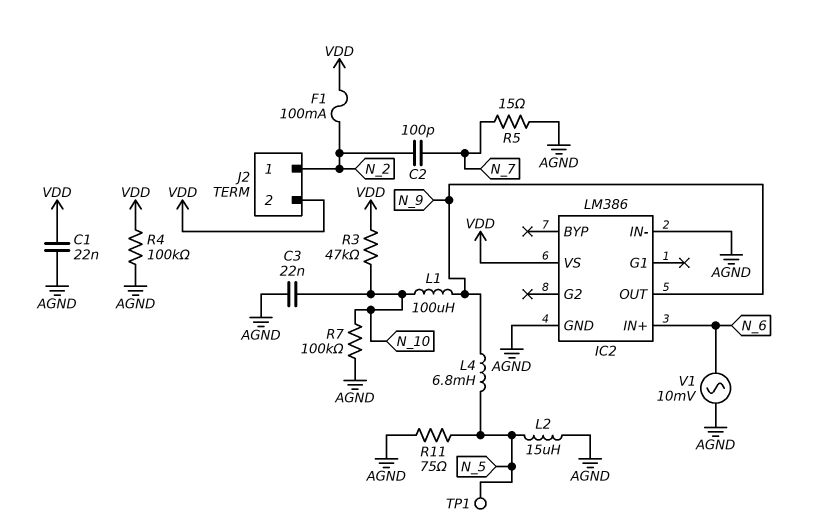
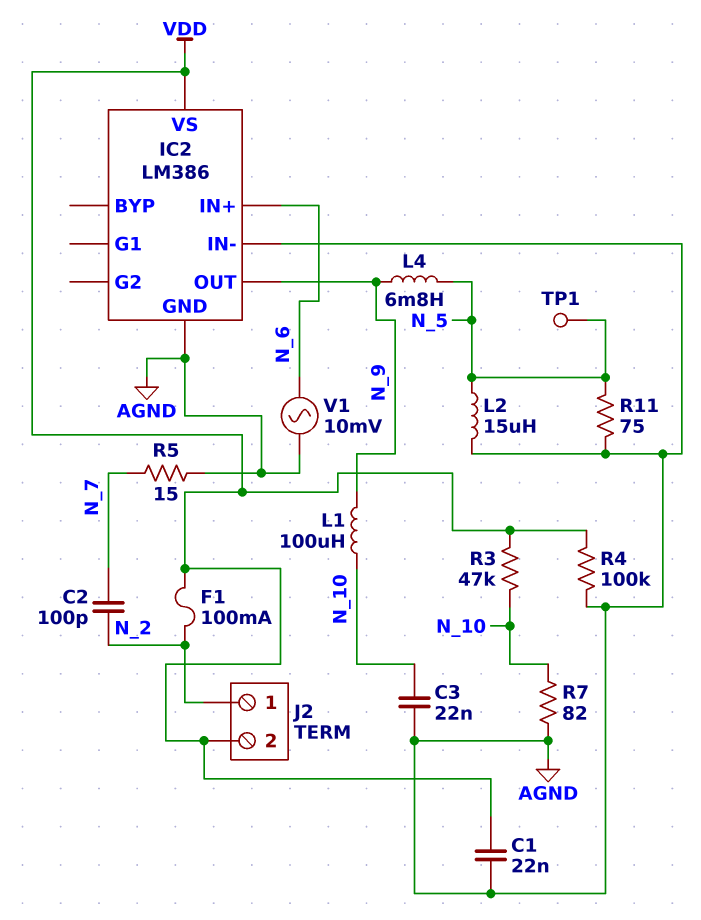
R7: 100k (AGND, N_10) -> 82 (AGND, N_10)

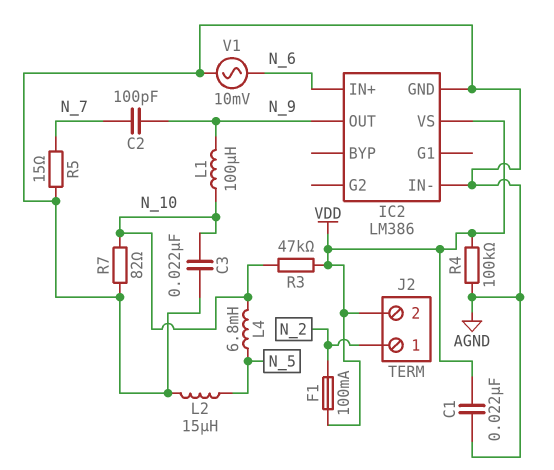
C2: 100pF (N_2, N_7) -> 100pF (N_7, N_9)
L4: 6.8mH (N_5, N_9) -> 6.8mH (N_5, N_10)
R11: 75 (AGND, N_5) -> none
TP1: test point (N_5) -> none

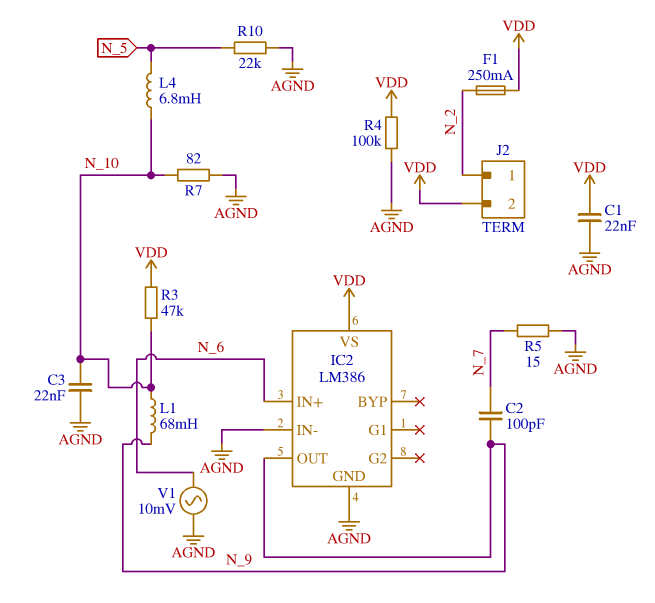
F1: 100mA (N_2, VDD) -> 250mA (N_2, VDD)
L1: 100uH (N_9, N_10) -> 68mH (N_9, N_10)
L2: 15uH (AGND, N_5) -> none
R10: none -> 22k (AGND, N_5)

